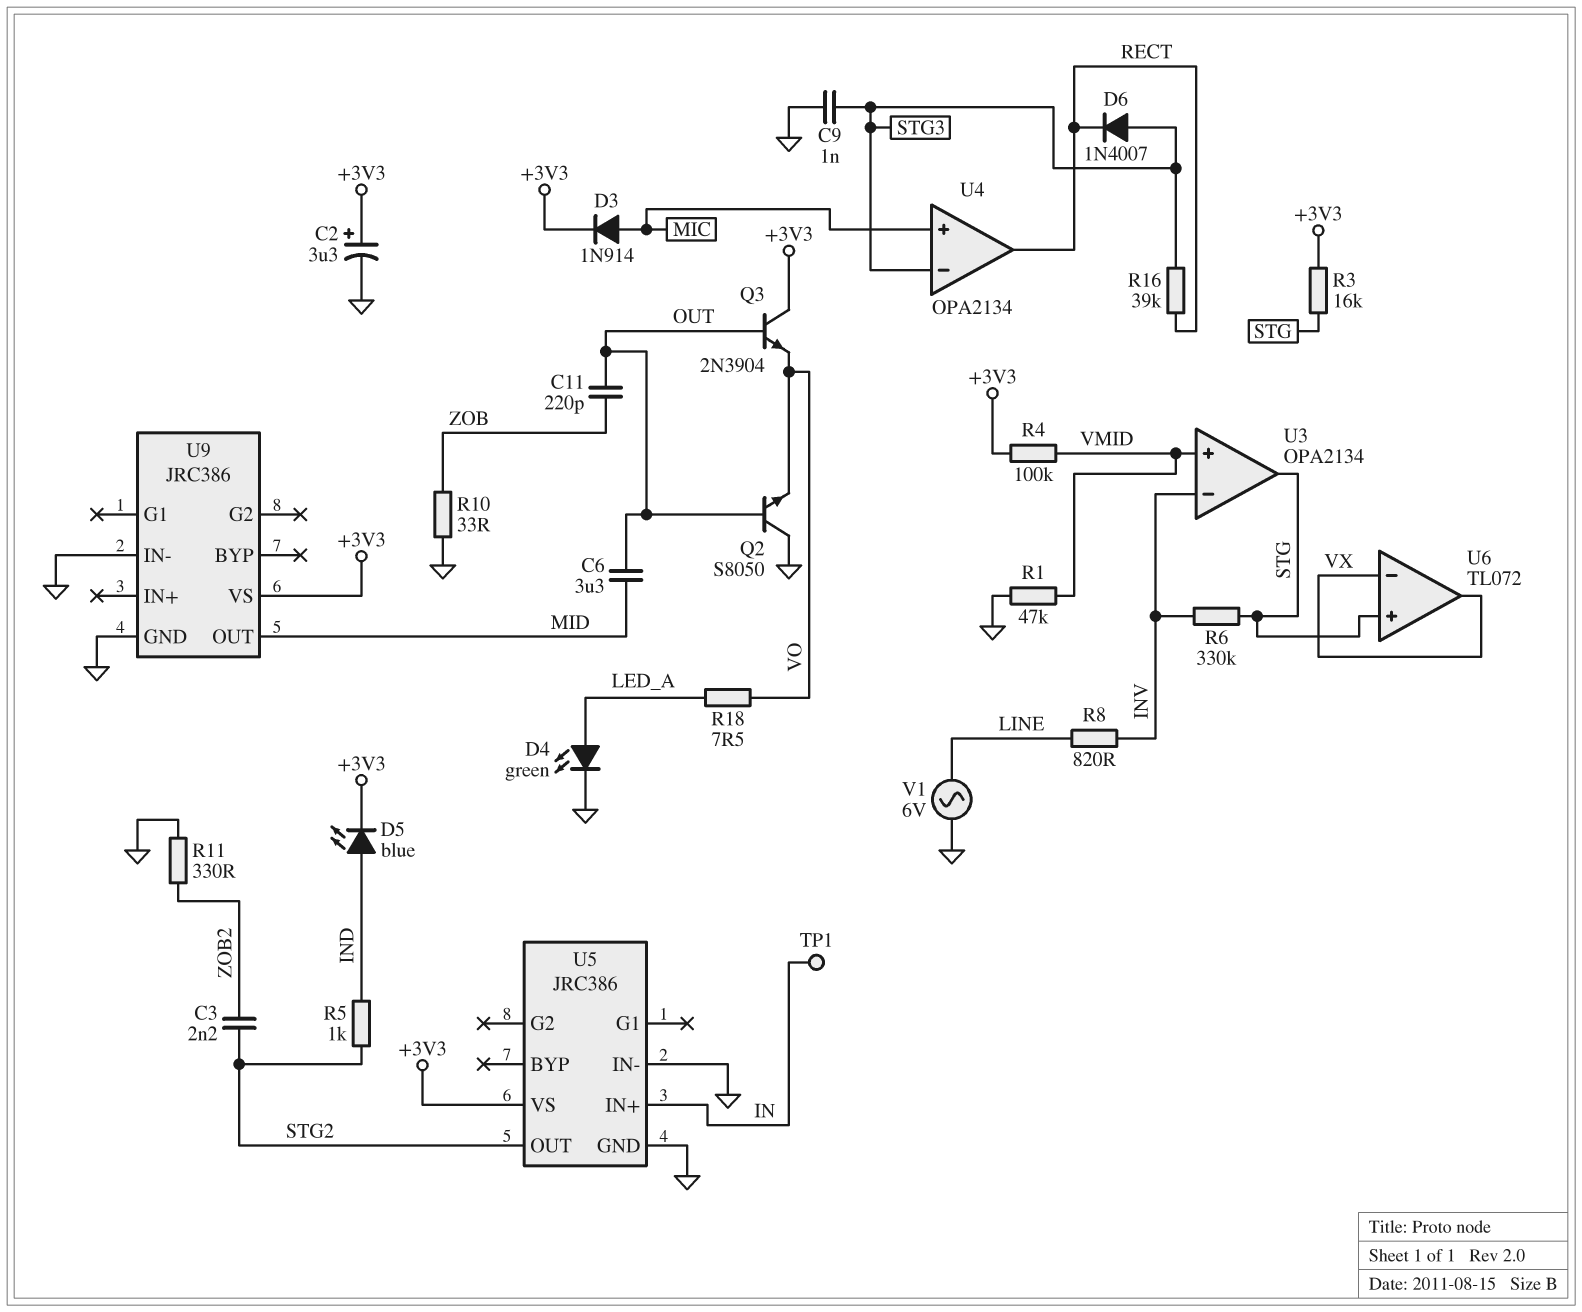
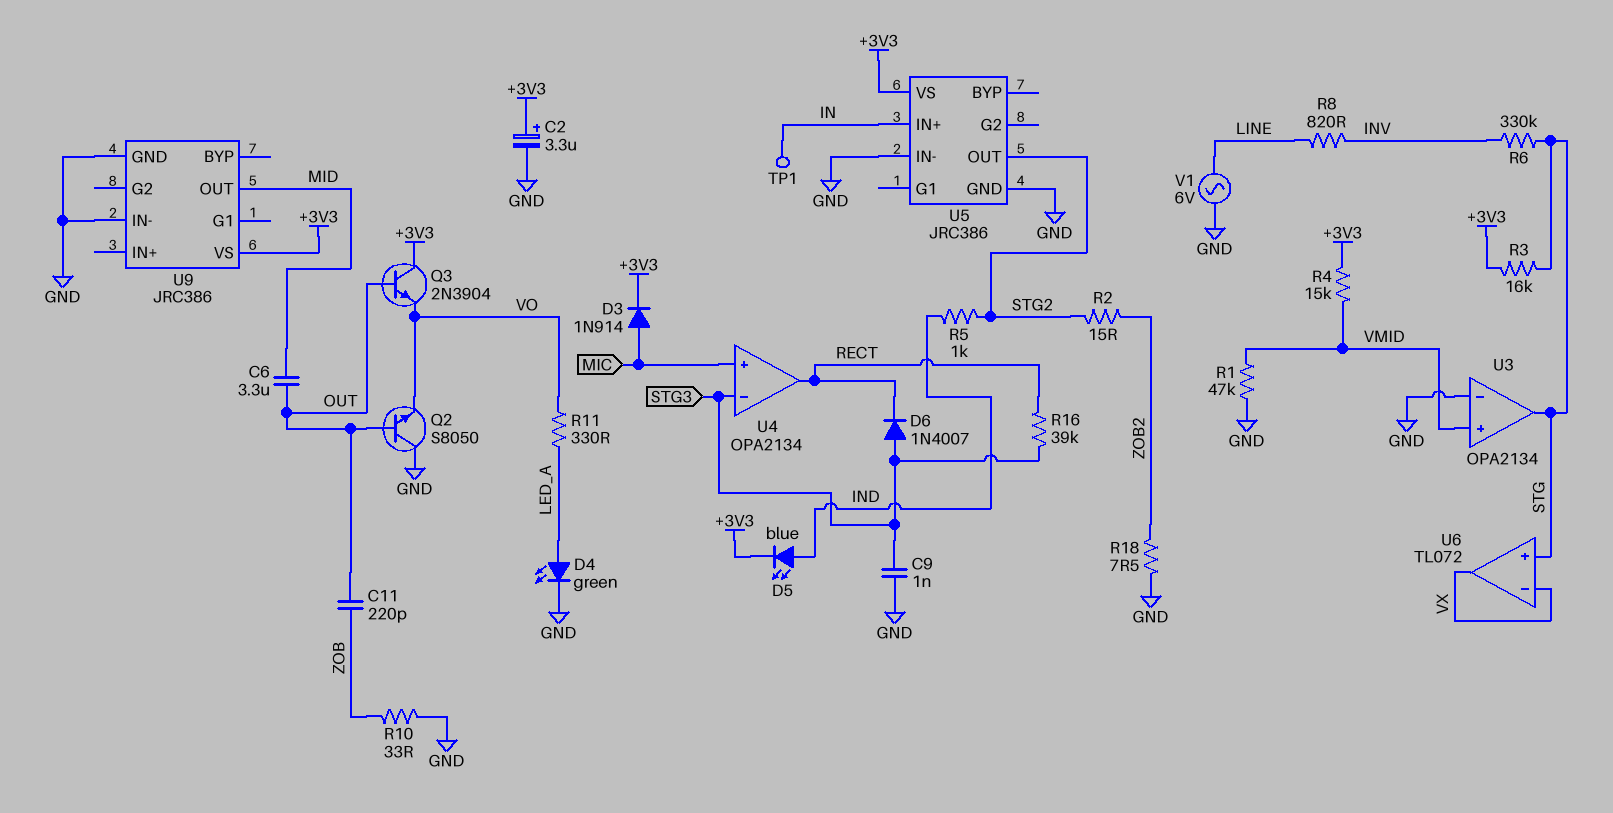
C3: 2.2nF (STG2, ZOB2) -> none
R2: none -> 15 (STG2, ZOB2)
R4: 100k (+3V3, VMID) -> 15k (+3V3, VMID)
R11: 330 (GND, ZOB2) -> 330 (LED_A, VO)
R18: 7.5 (LED_A, VO) -> 7.5 (GND, ZOB2)
U3 pin in-: INV -> GND

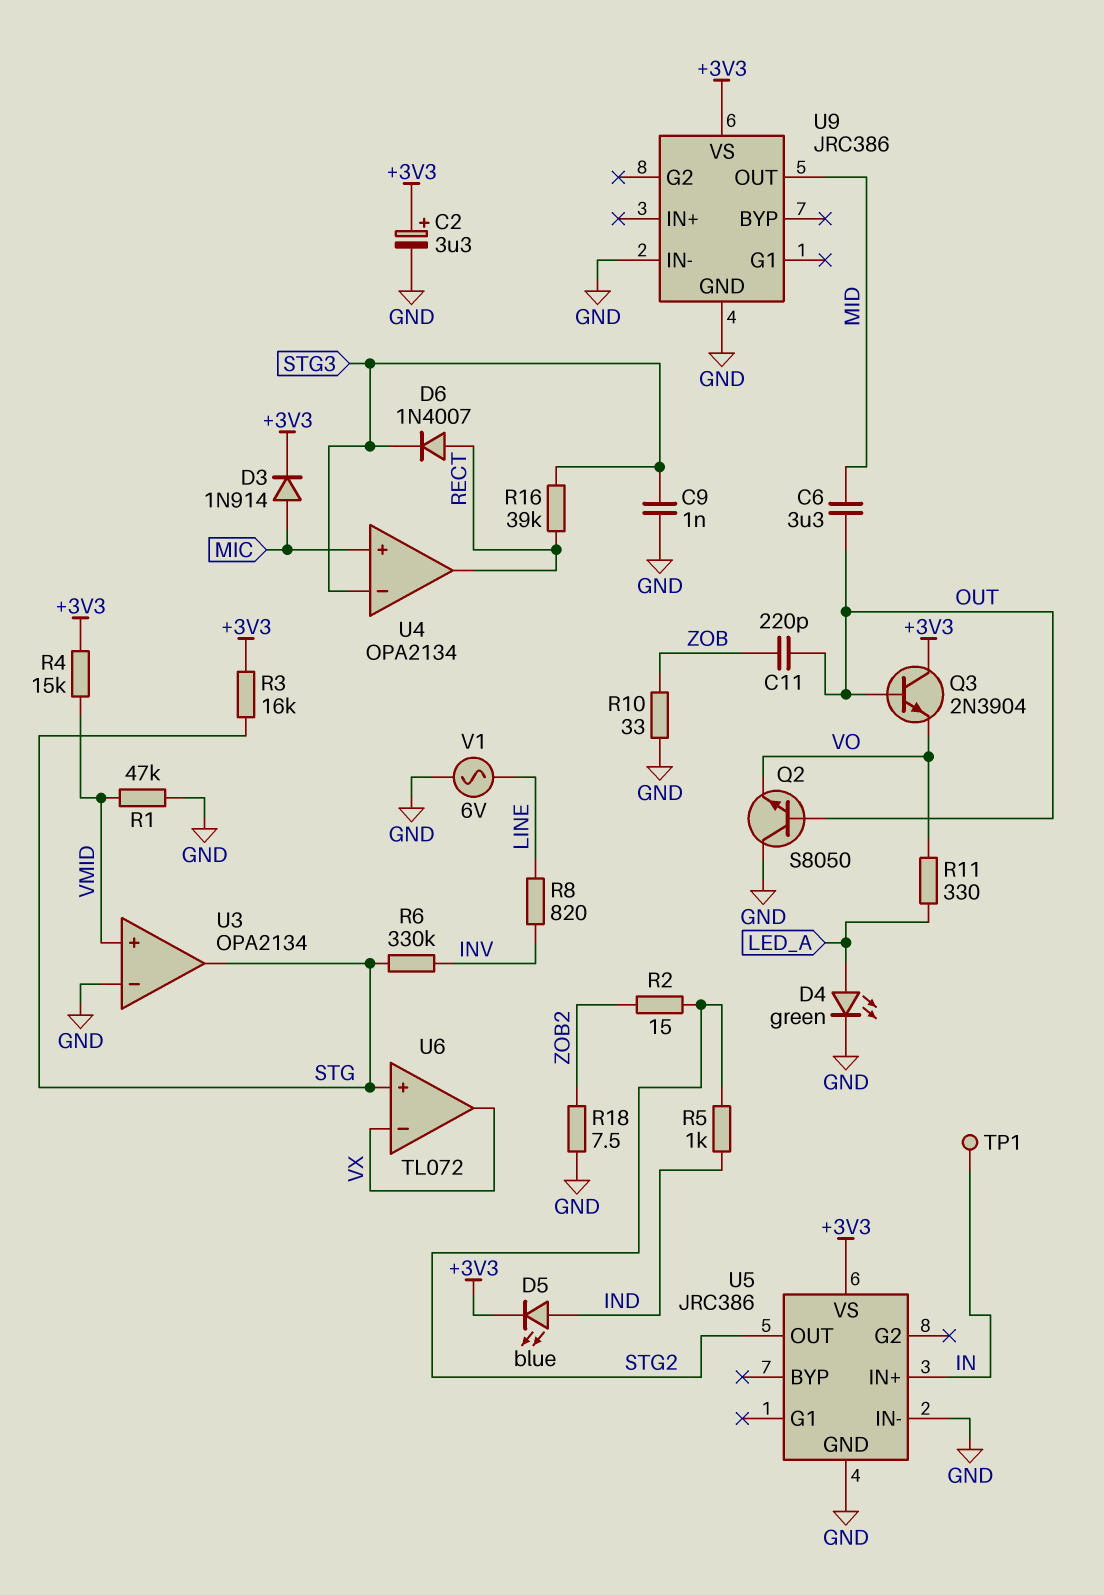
D6: diode 1N4007 (A STG3, K RECT) -> diode 1N4007 (A RECT, K STG3)

